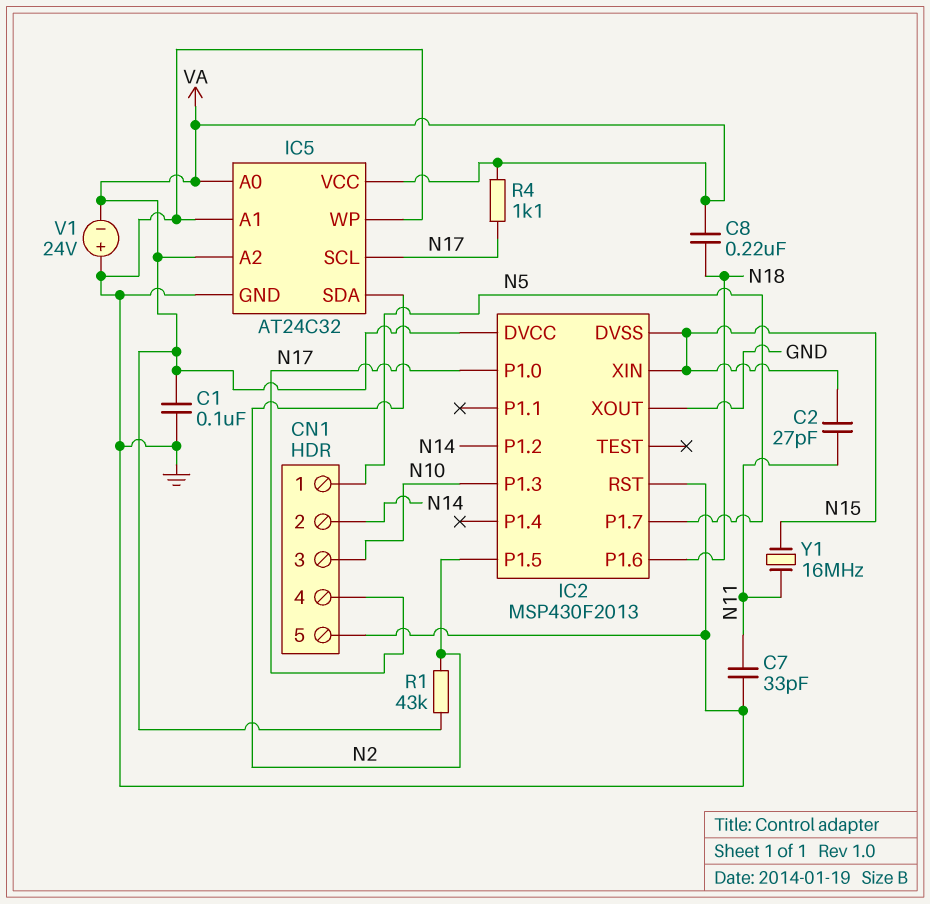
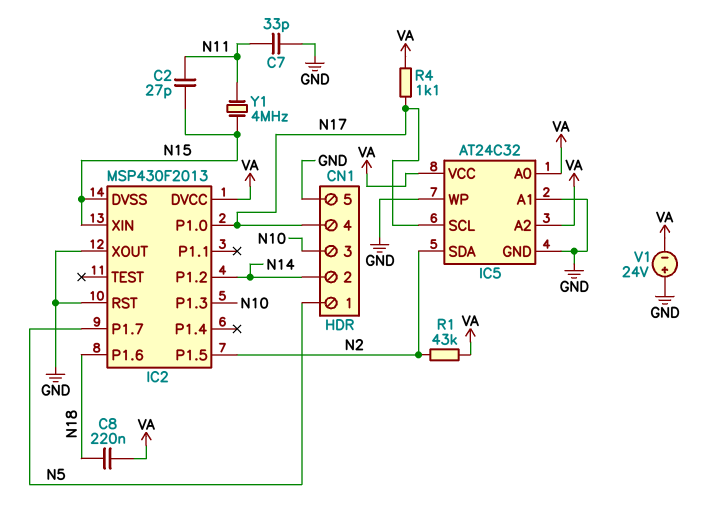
C1: 100nF (GND, VA) -> none
Y1: 16MHz (N11, N15) -> 4MHz (N11, N15)

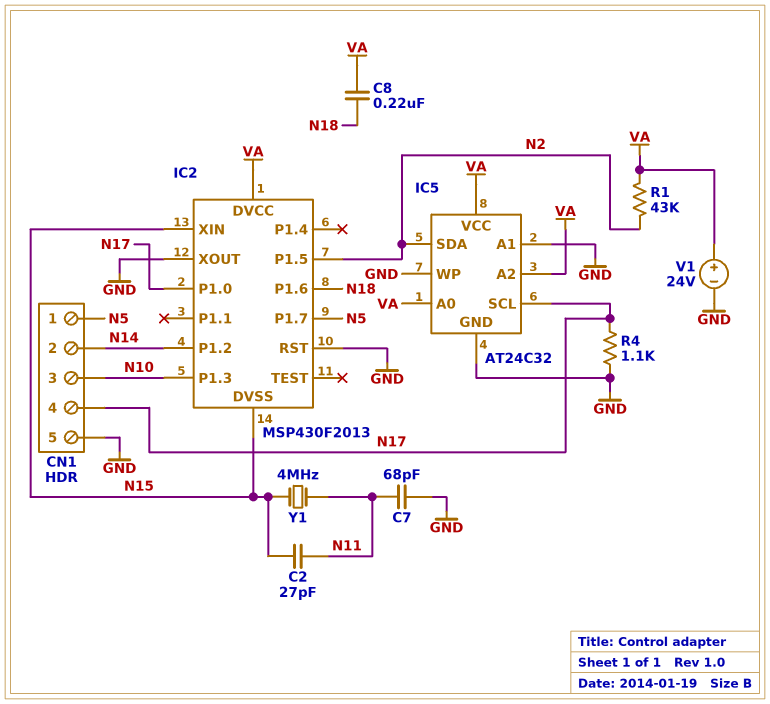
C7: 33pF (GND, N11) -> 68pF (GND, N11)
R4: 1.1k (N17, VA) -> 1.1k (GND, N17)
V1: 24V (plus GND, minus VA) -> 24V (plus VA, minus GND)

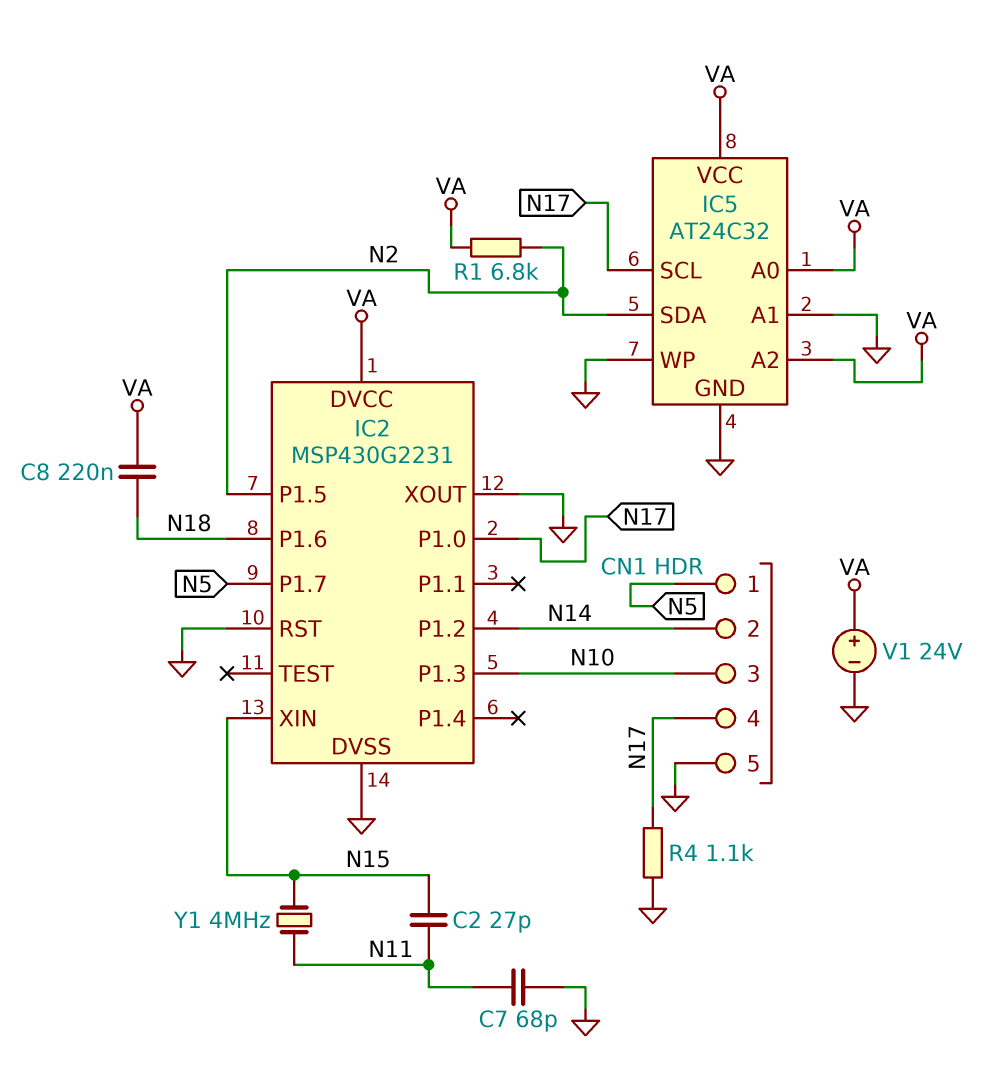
IC2: MSP430F2013 -> MSP430G2231
IC2 pin DVSS: N15 -> GND
R1: 43k (N2, VA) -> 6.8k (N2, VA)

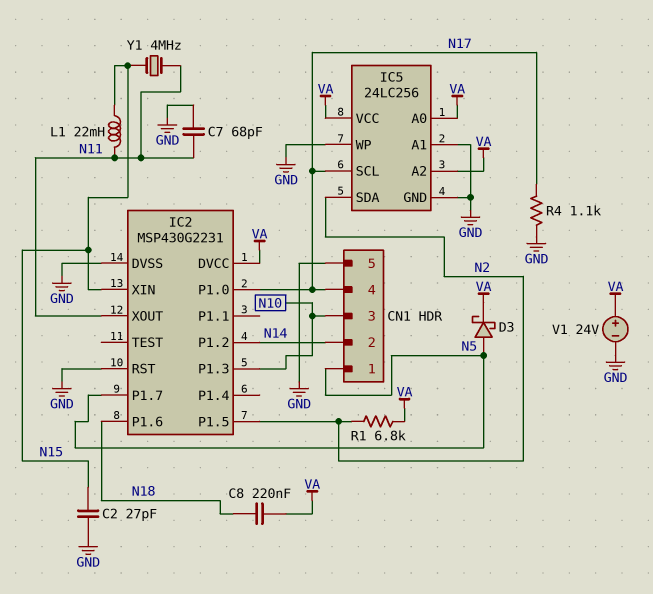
C2: 27pF (N11, N15) -> 27pF (GND, N15)
D3: none -> schottky (A N5, K VA)
IC2 pin XOUT: GND -> N11
IC5: AT24C32 -> 24LC256
L1: none -> 22mH (N11, N15)

